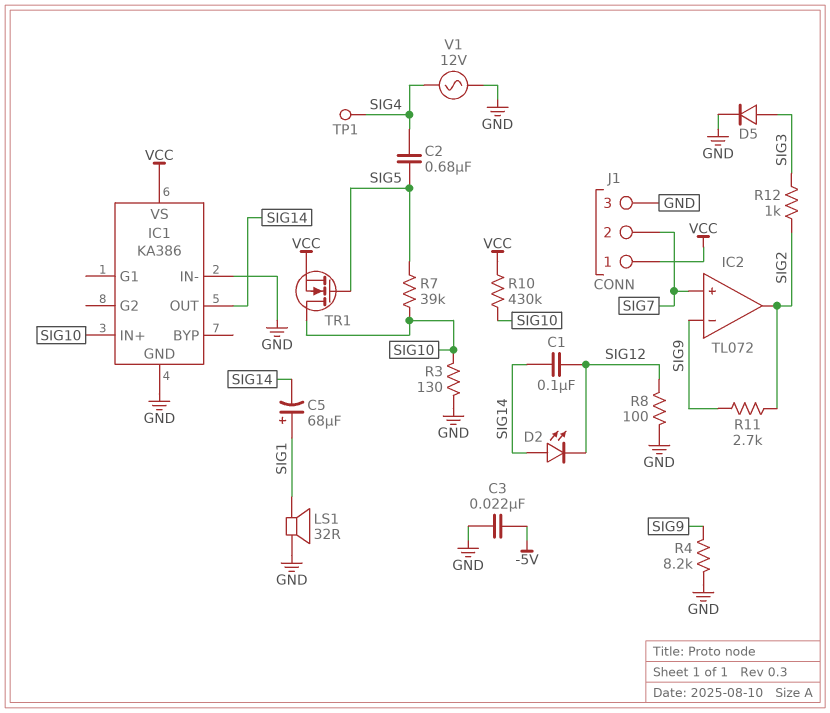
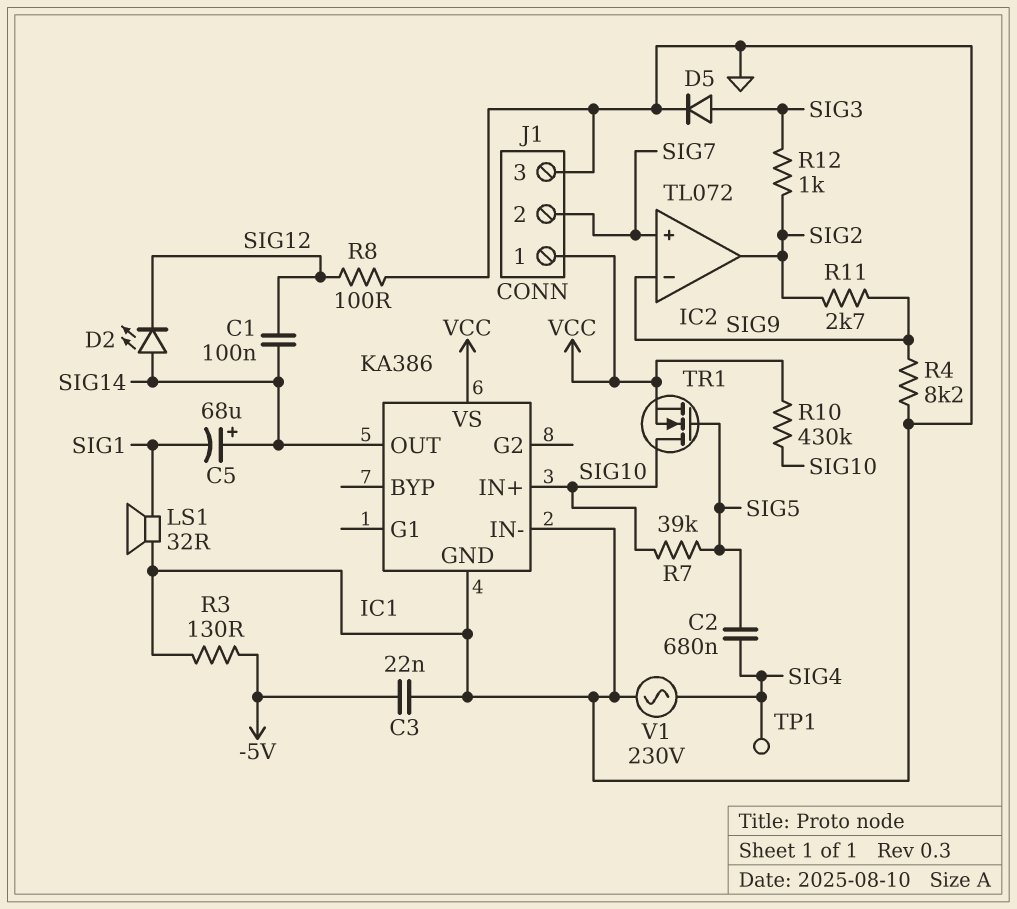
C5: 68uF (plus SIG1, minus SIG14) -> 68uF (plus SIG14, minus SIG1)
R3: 130 (GND, SIG10) -> 130 (-5V, GND)
V1: AC 12V (GND, SIG4) -> AC 230V (GND, SIG4)

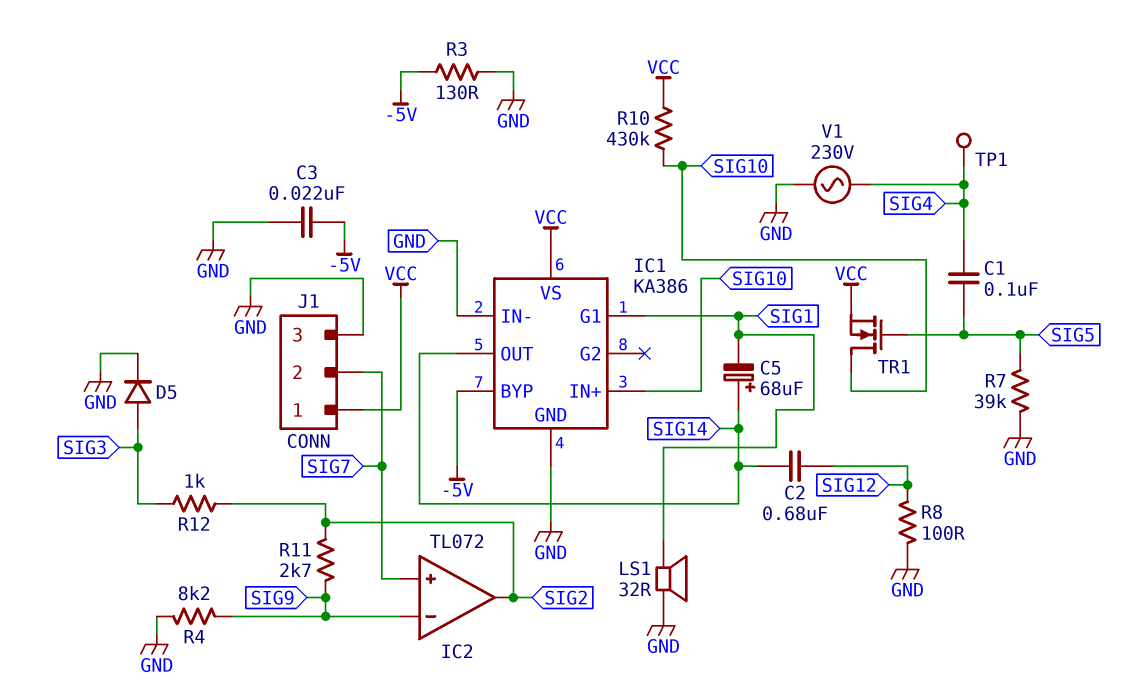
C1: 100nF (SIG12, SIG14) -> 100nF (SIG4, SIG5)
C2: 680nF (SIG4, SIG5) -> 680nF (SIG12, SIG14)
D2: LED (A SIG14, K SIG12) -> none
IC1 pin BYP: none -> -5V
IC1 pin G1: none -> SIG1
R7: 39k (SIG5, SIG10) -> 39k (GND, SIG5)

